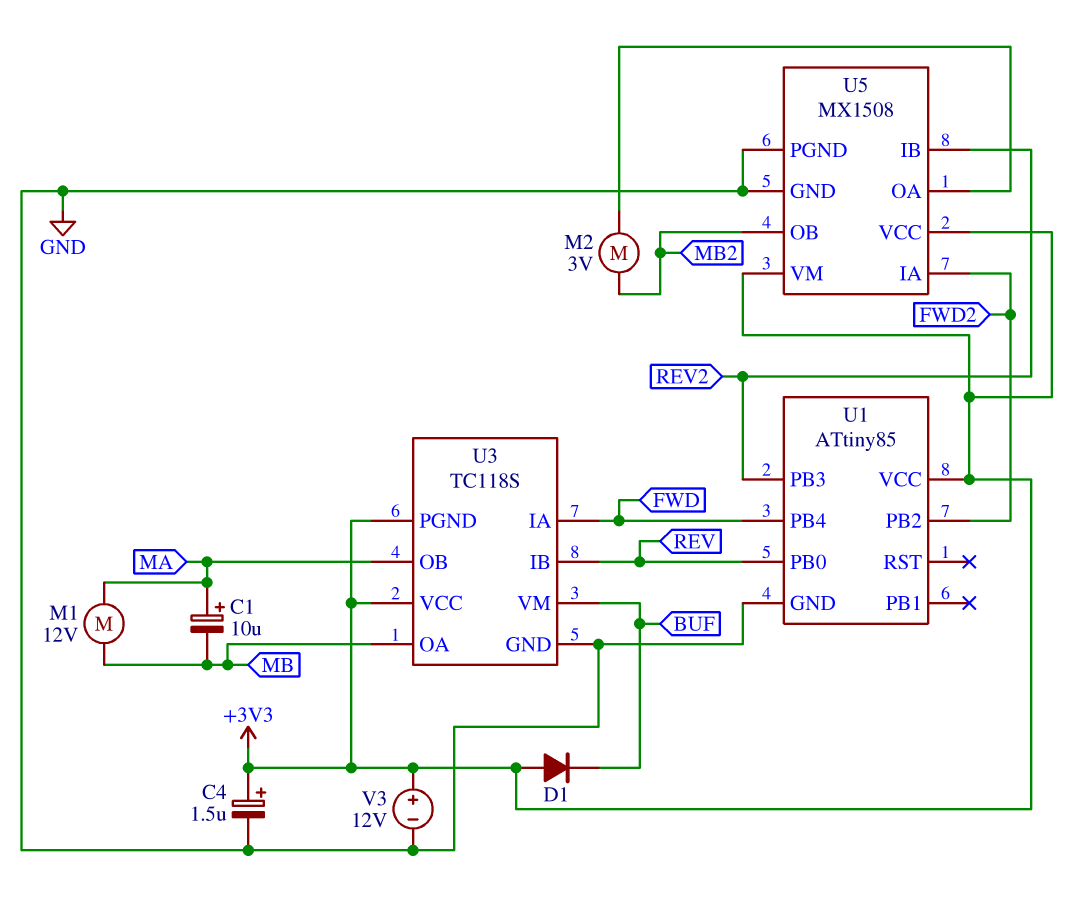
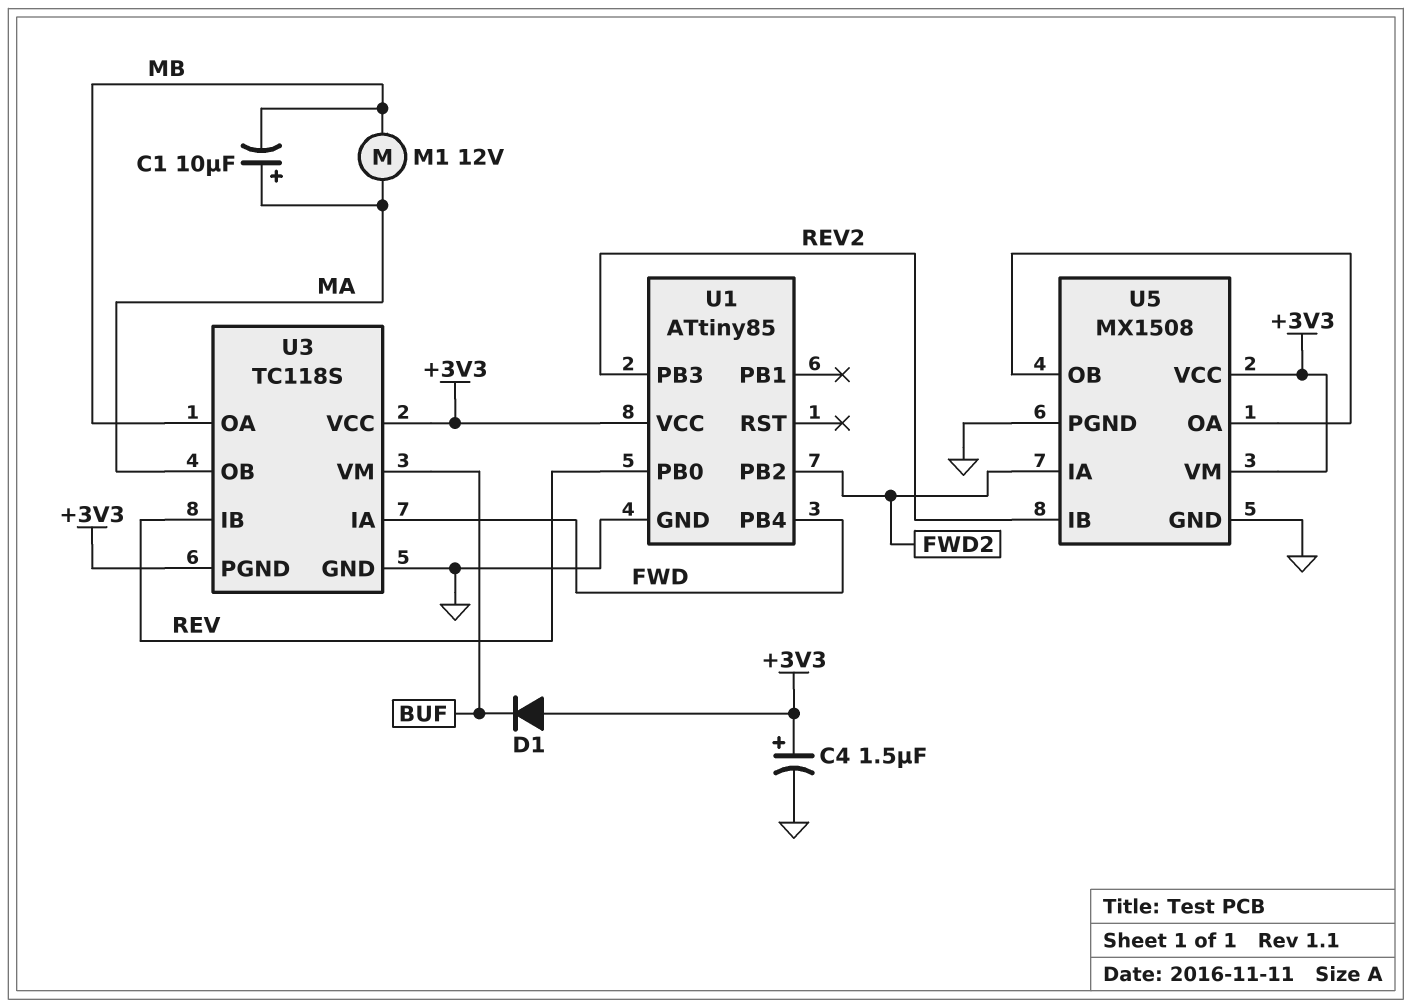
M2: motor 3V (MB2, U5/OA) -> none
U5 pin OB: MB2 -> U5/OA
V3: 12V (plus +3V3, minus GND) -> none

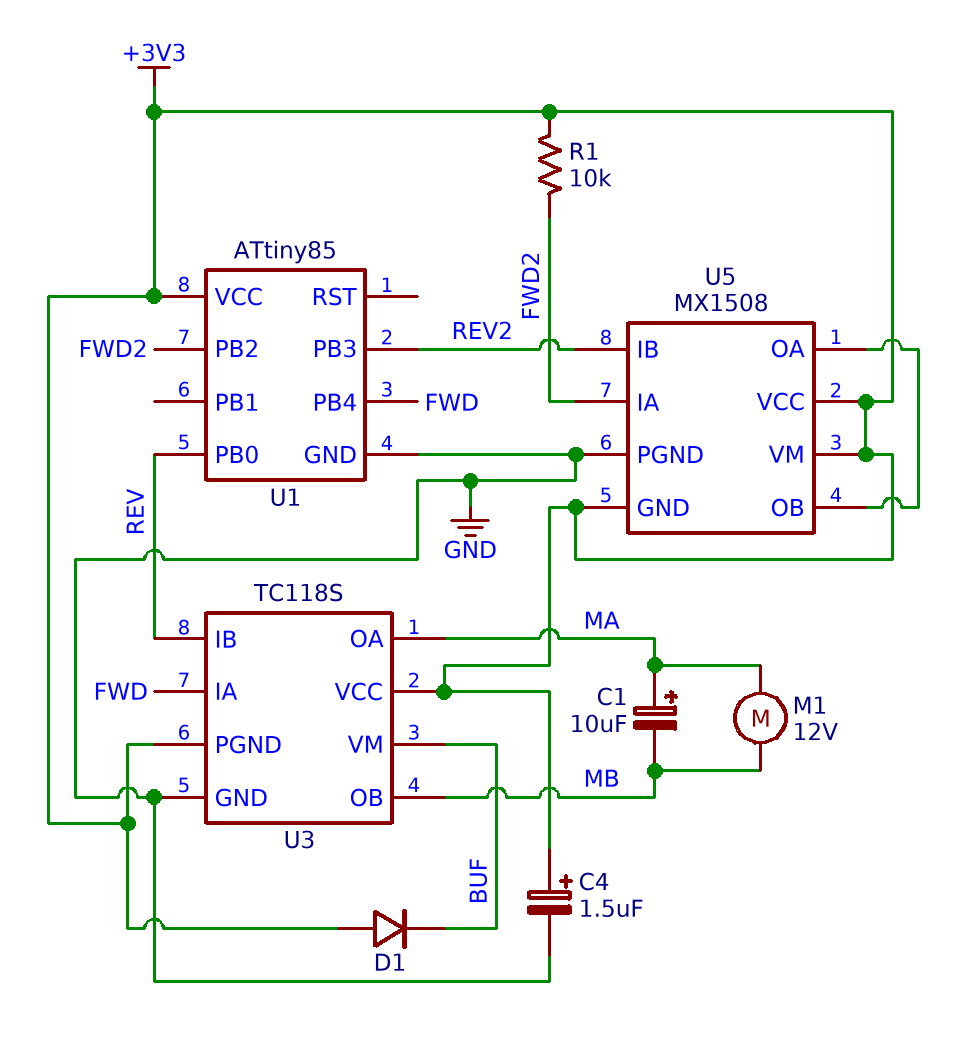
R1: none -> 10k (+3V3, FWD2)
U3 pin OA: MB -> MA
U3 pin OB: MA -> MB
U5 pin GND: GND -> +3V3

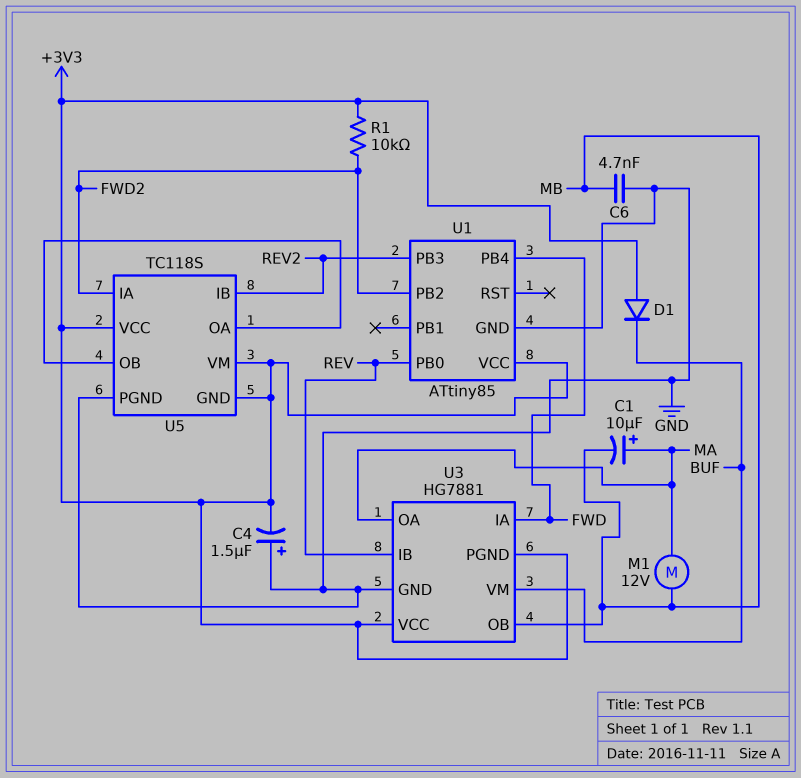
C4: 1.5uF (plus +3V3, minus GND) -> 1.5uF (plus GND, minus +3V3)
C6: none -> 4.7nF (GND, MB)
U3: TC118S -> HG7881
U5: MX1508 -> TC118S

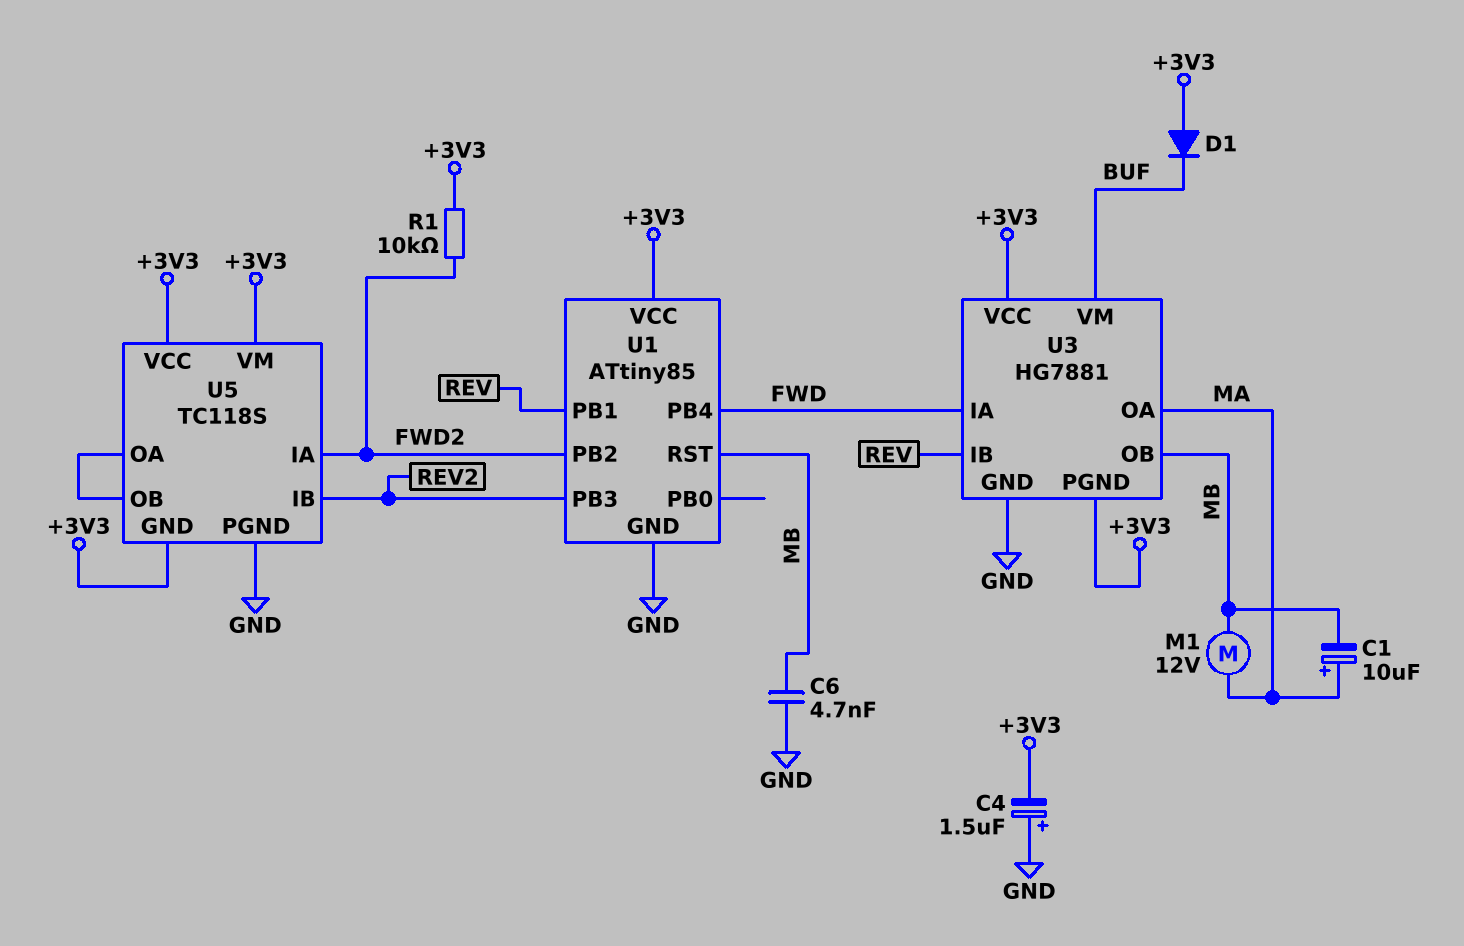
U1 pin PB0: REV -> none
U1 pin PB1: none -> REV
U1 pin RST: none -> MB

